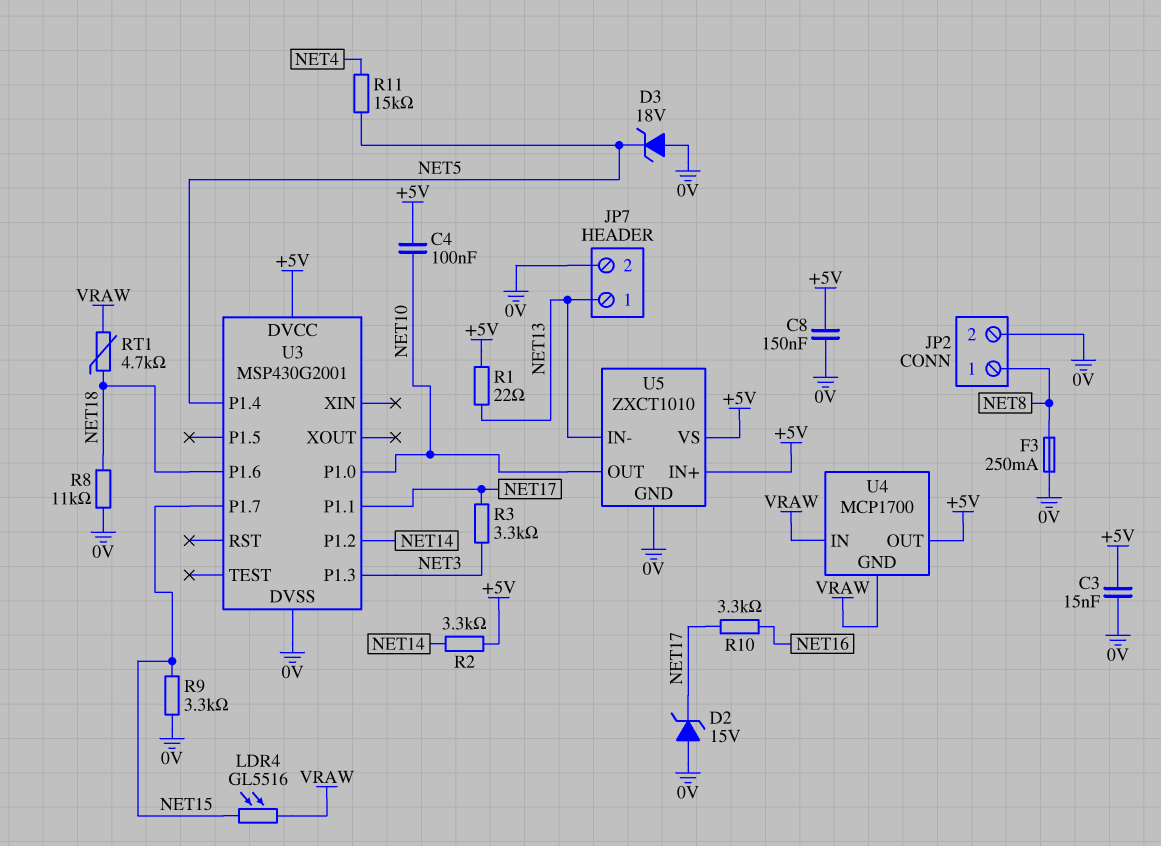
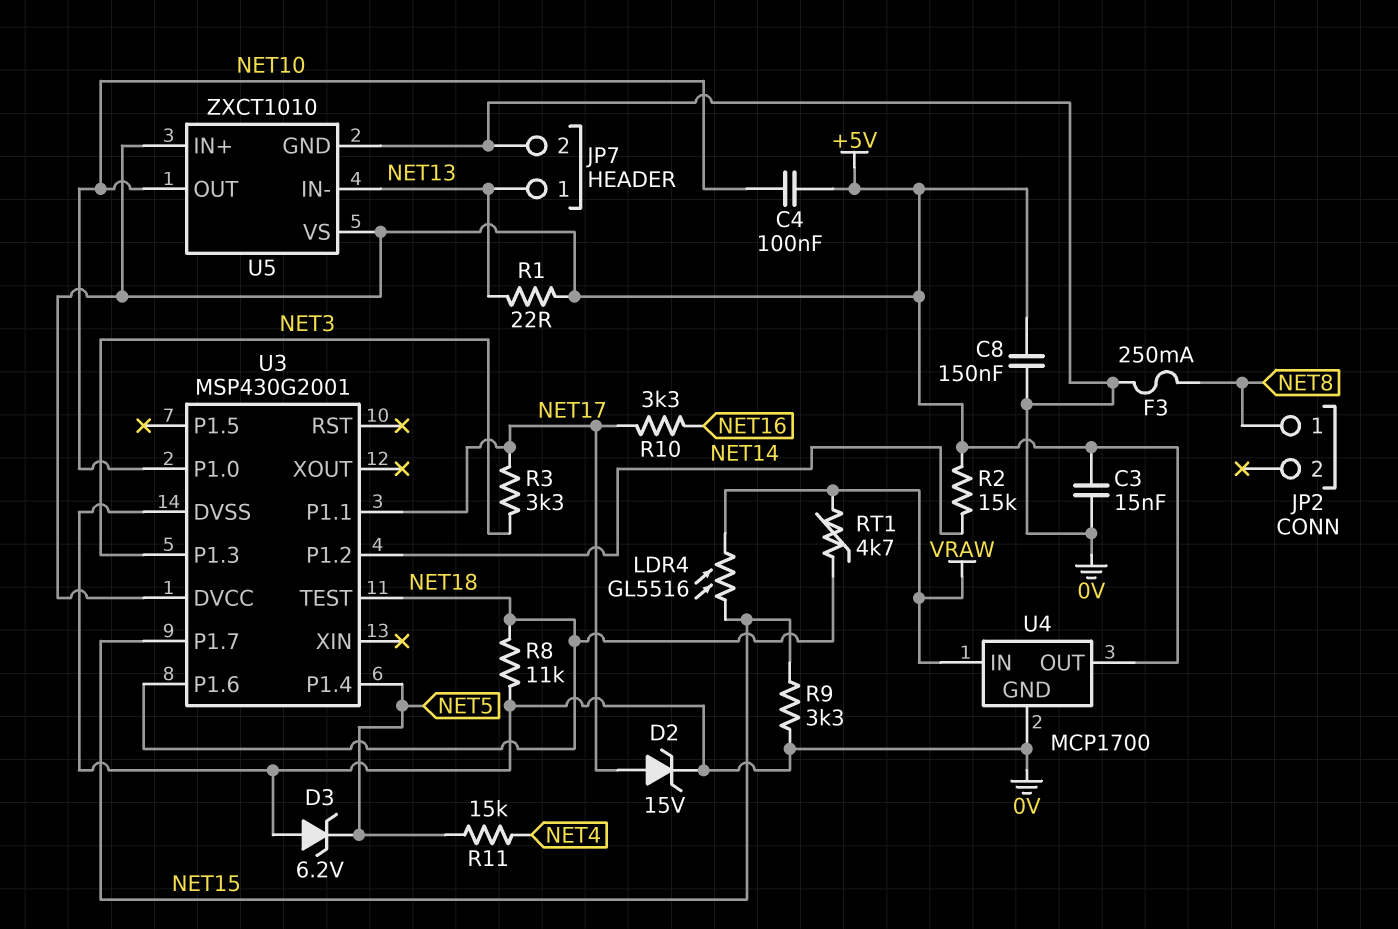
D2: zener 15V (A 0V, K NET17) -> zener 15V (A NET17, K 0V)
D3: zener 18V (A 0V, K NET5) -> zener 6.2V (A 0V, K NET5)
JP2 pin 2: 0V -> none
R2: 3.3k (+5V, NET14) -> 15k (+5V, NET14)
U3 pin TEST: none -> NET18
U4 pin GND: VRAW -> 0V

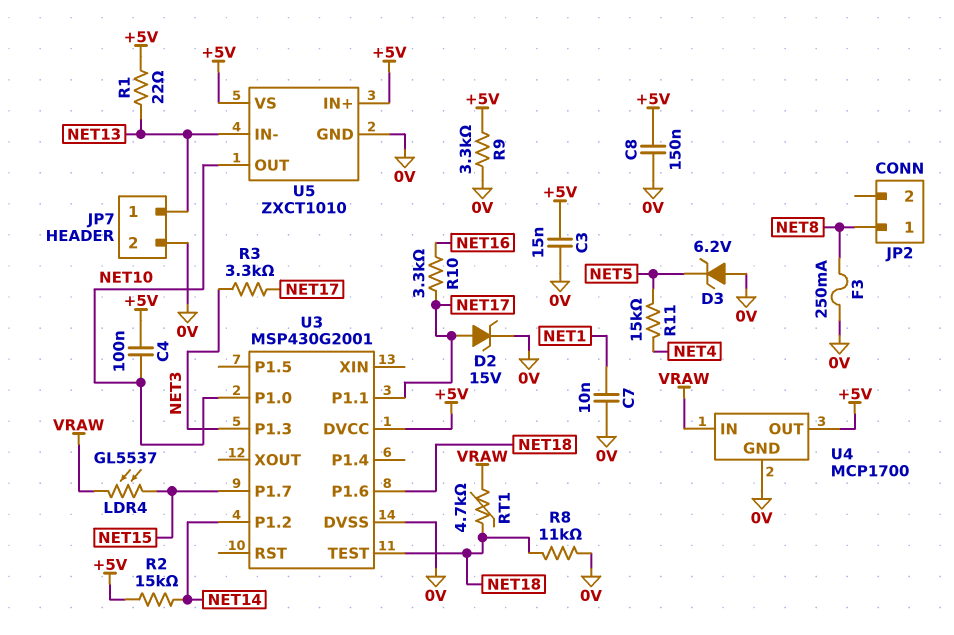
C7: none -> 10nF (0V, NET1)
LDR4: GL5516 (NET15, VRAW) -> GL5537 (NET15, VRAW)
R9: 3.3k (0V, NET15) -> 3.3k (+5V, 0V)
U3 pin P1.4: NET5 -> none

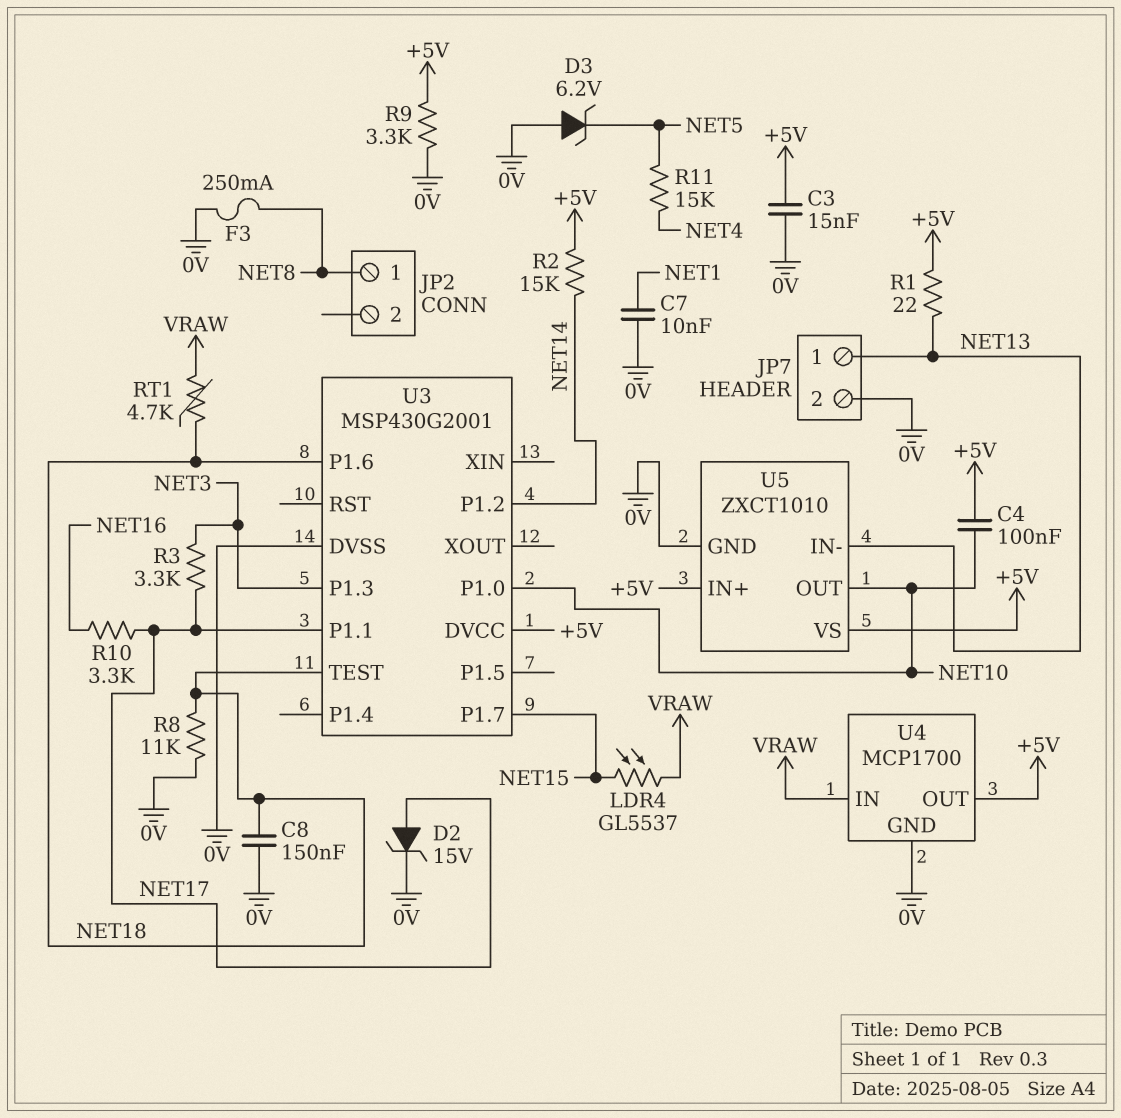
C8: 150nF (+5V, 0V) -> 150nF (0V, NET18)

